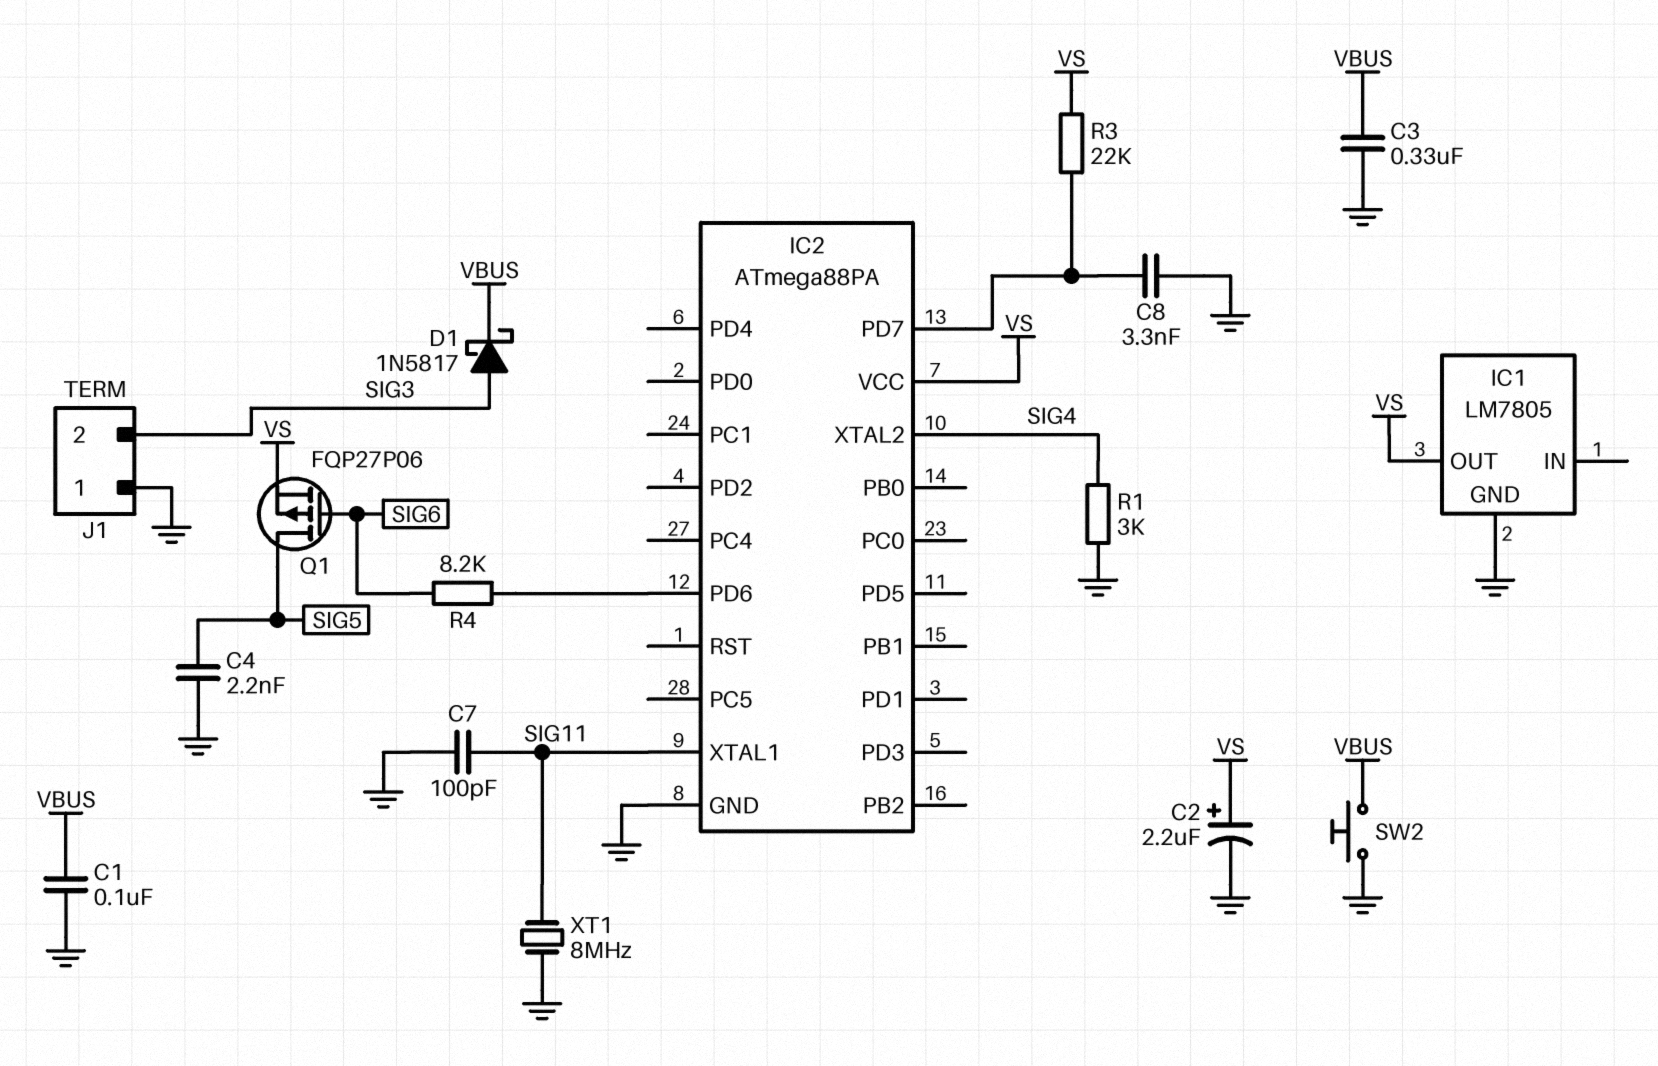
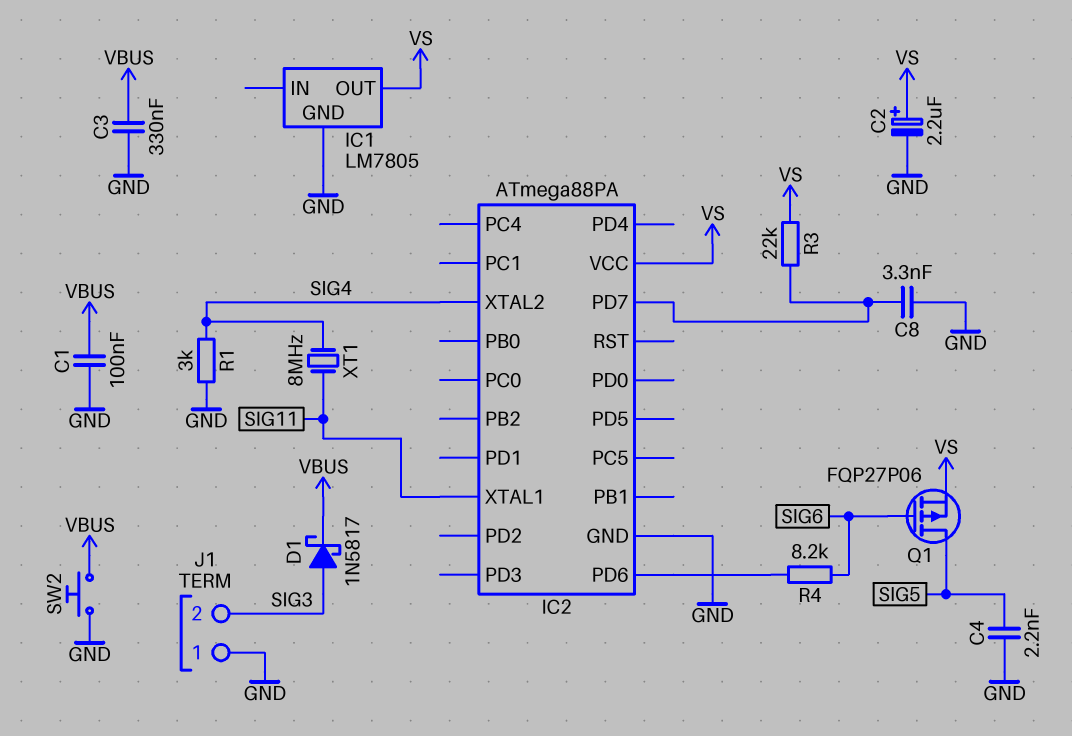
C7: 100pF (GND, SIG11) -> none
XT1: 8MHz (GND, SIG11) -> 8MHz (SIG4, SIG11)

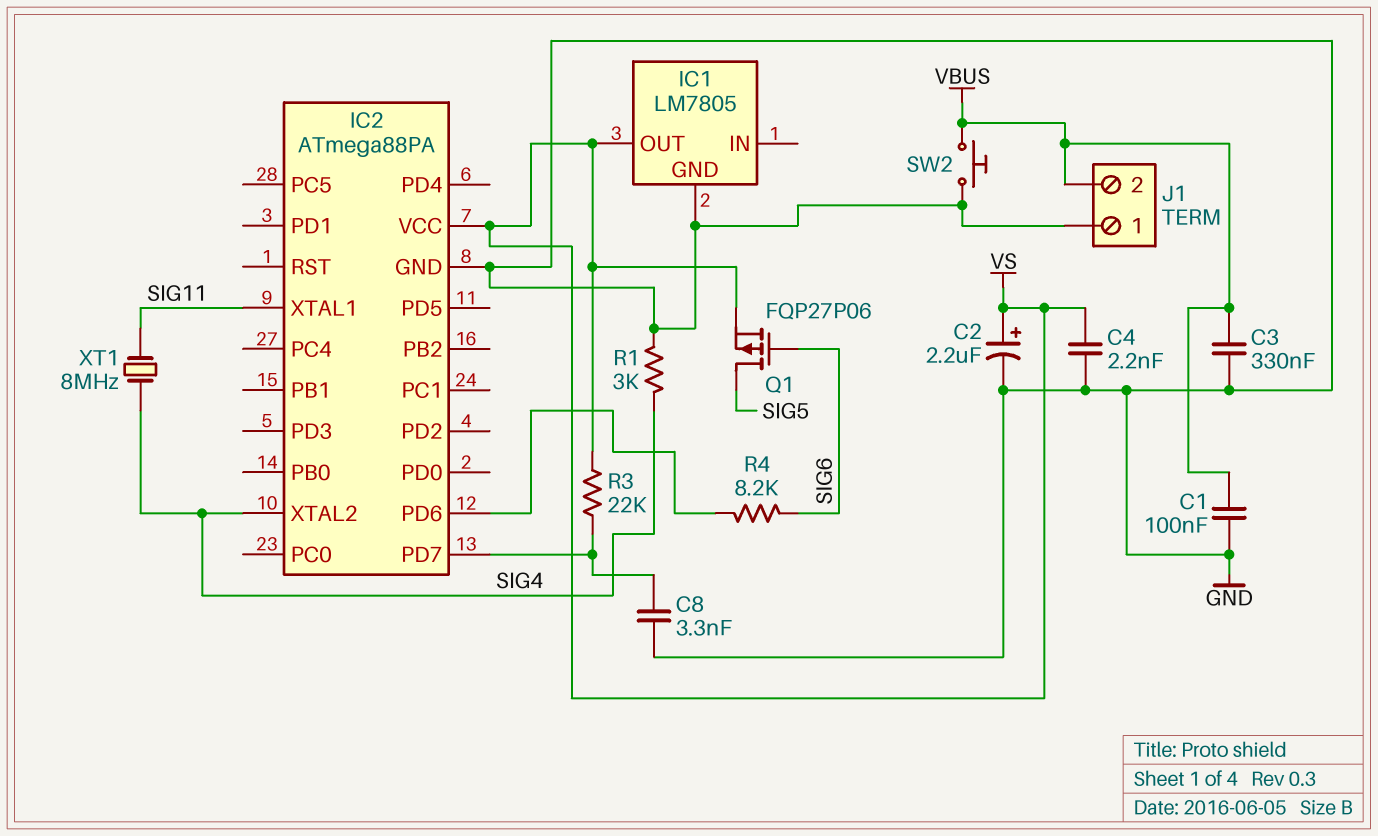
C4: 2.2nF (GND, SIG5) -> 2.2nF (GND, VS)
D1: schottky 1N5817 (A SIG3, K VBUS) -> none
J1 pin 2: SIG3 -> VBUS

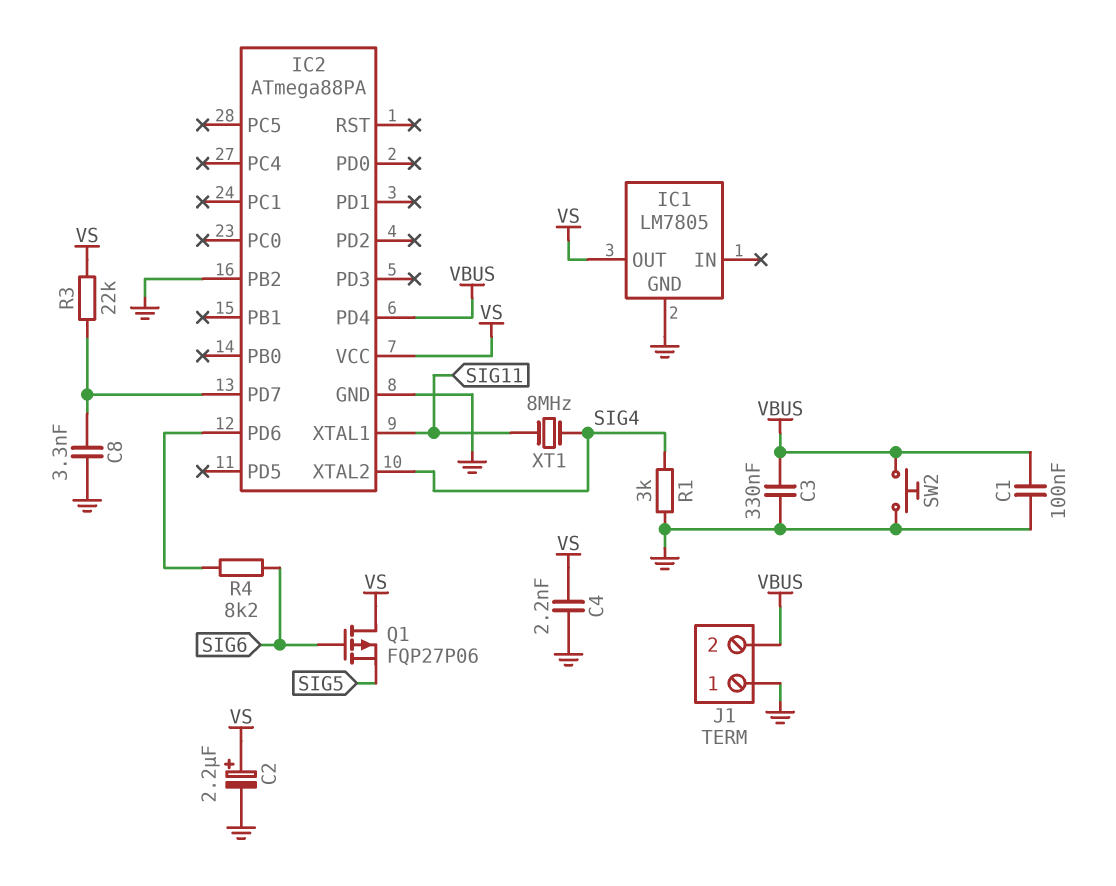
IC2 pin PB2: none -> GND
IC2 pin PD4: none -> VBUS
Q1: PMOS FQP27P06 (G SIG6, D SIG5, S VS) -> PMOS FQP27P06 (G SIG6, D VS, S SIG5)

